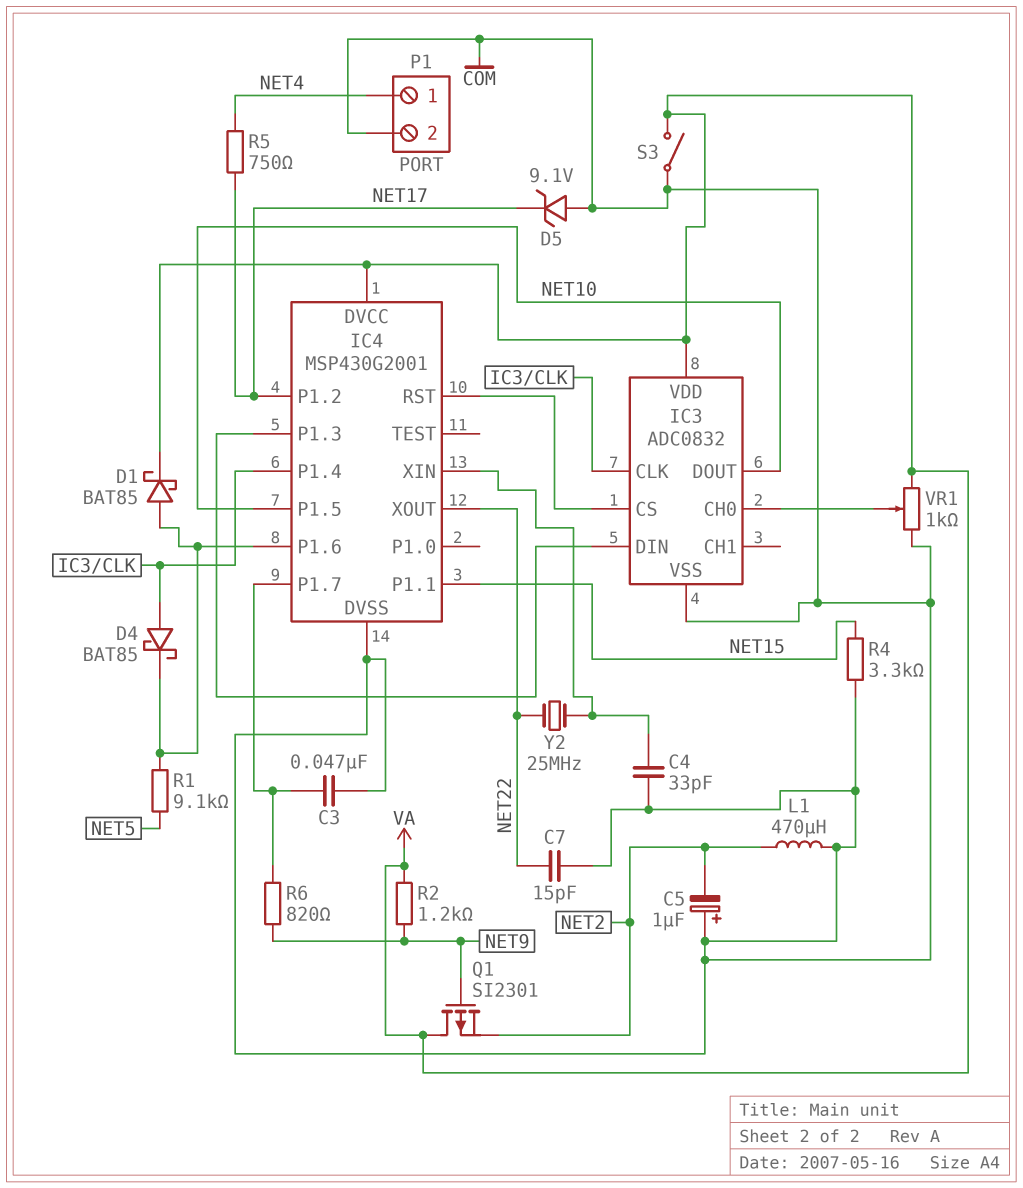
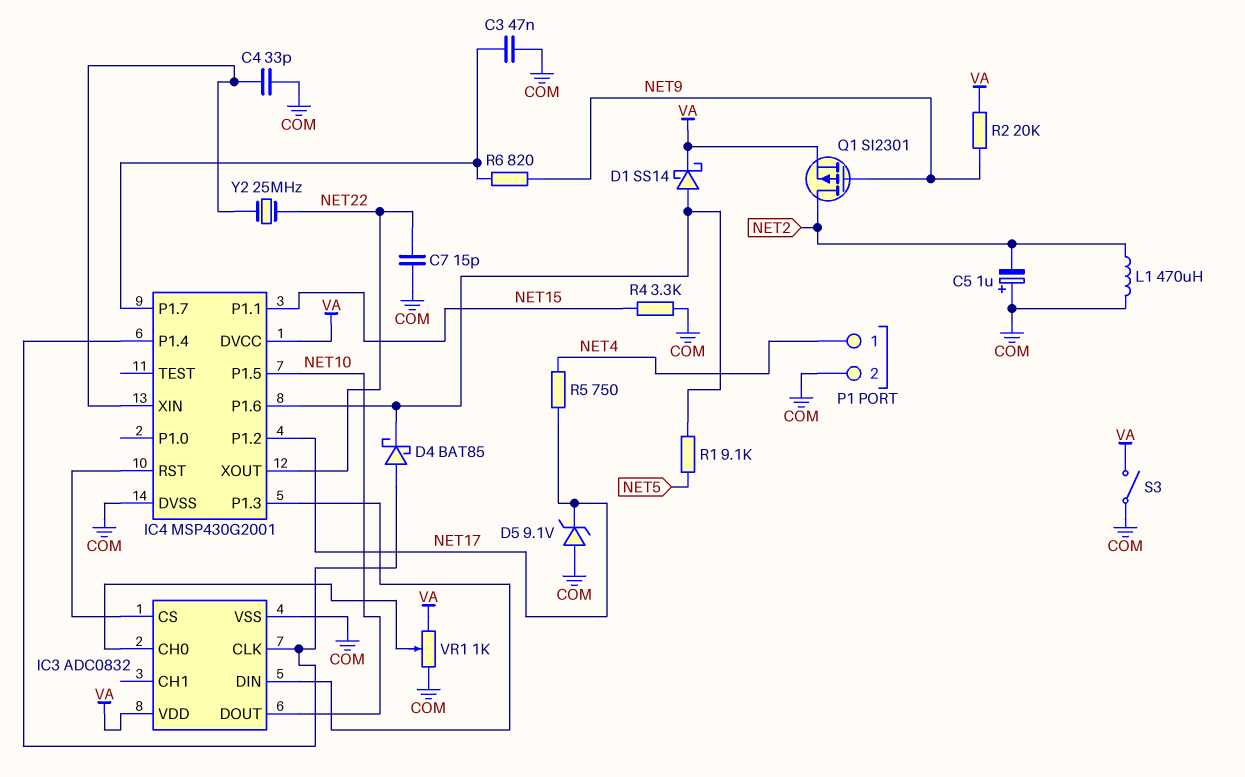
D1: schottky BAT85 (A IC4/P1.6, K VA) -> schottky SS14 (A IC4/P1.6, K VA)
Q1: PMOS SI2301 (G NET9, D VA, S NET2) -> PMOS SI2301 (G NET9, D NET2, S VA)
R2: 1.2k (NET9, VA) -> 20k (NET9, VA)

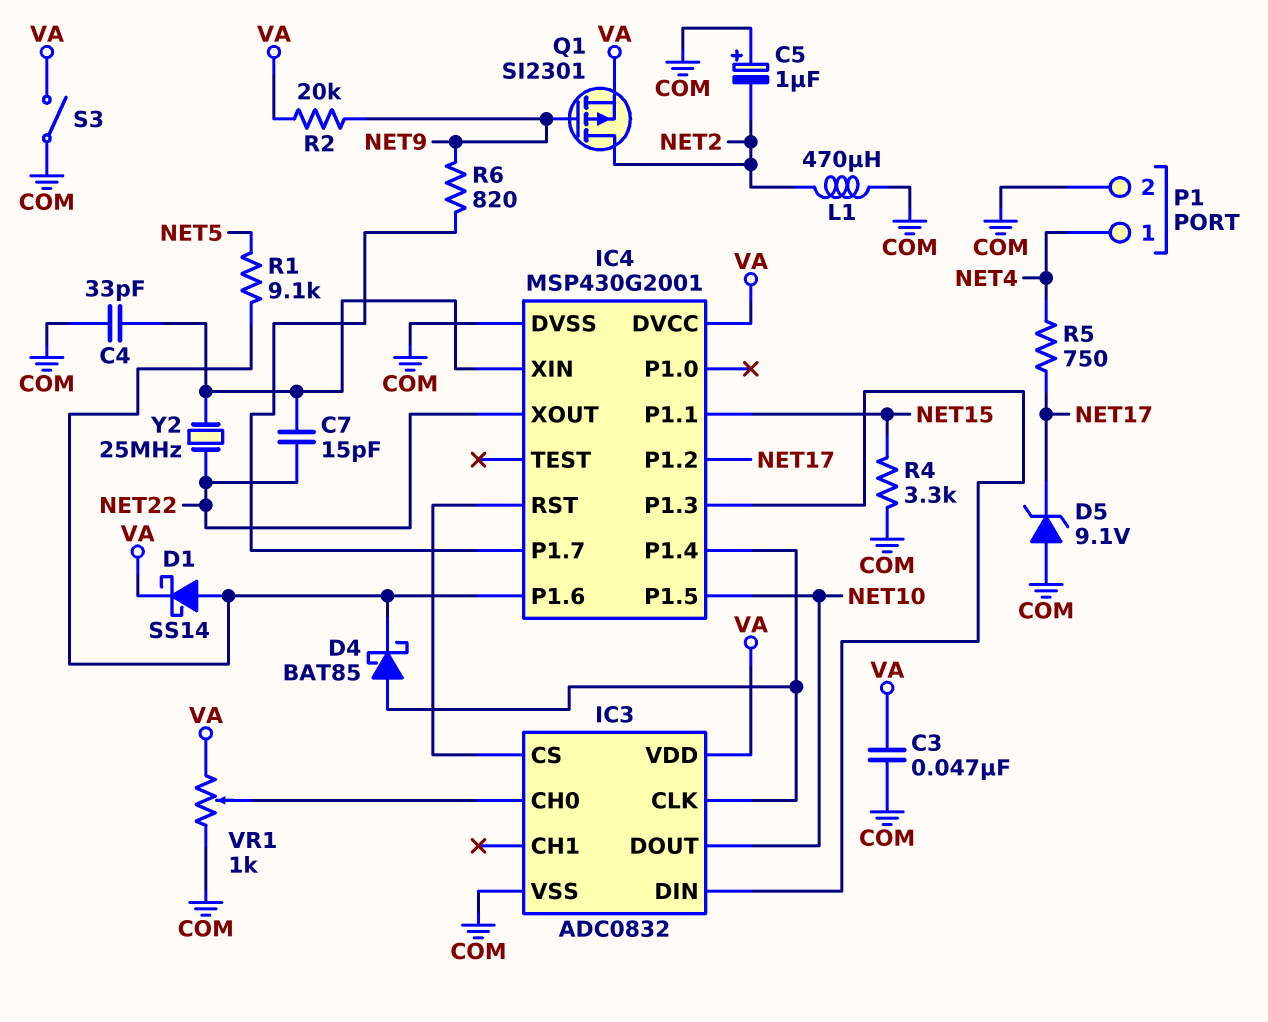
C3: 47nF (COM, IC4/P1.7) -> 47nF (COM, VA)
C7: 15pF (COM, NET22) -> 15pF (IC4/XIN, NET22)

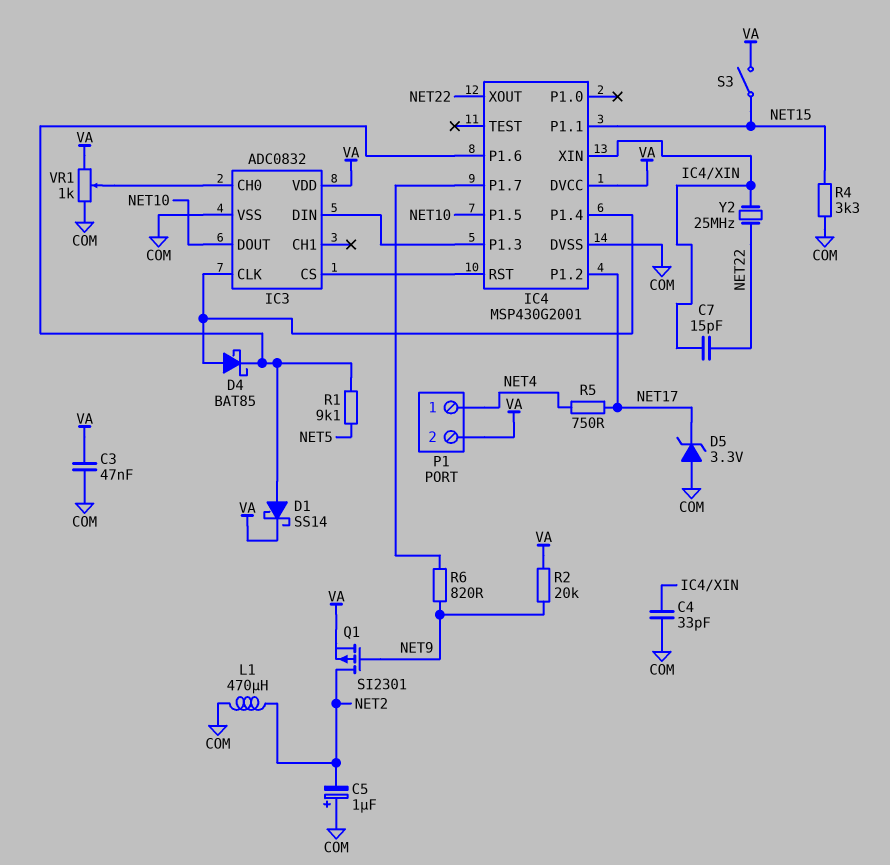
D5: zener 9.1V (A COM, K NET17) -> zener 3.3V (A COM, K NET17)
P1 pin 2: COM -> VA
S3: switch (COM, VA) -> switch (NET15, VA)

